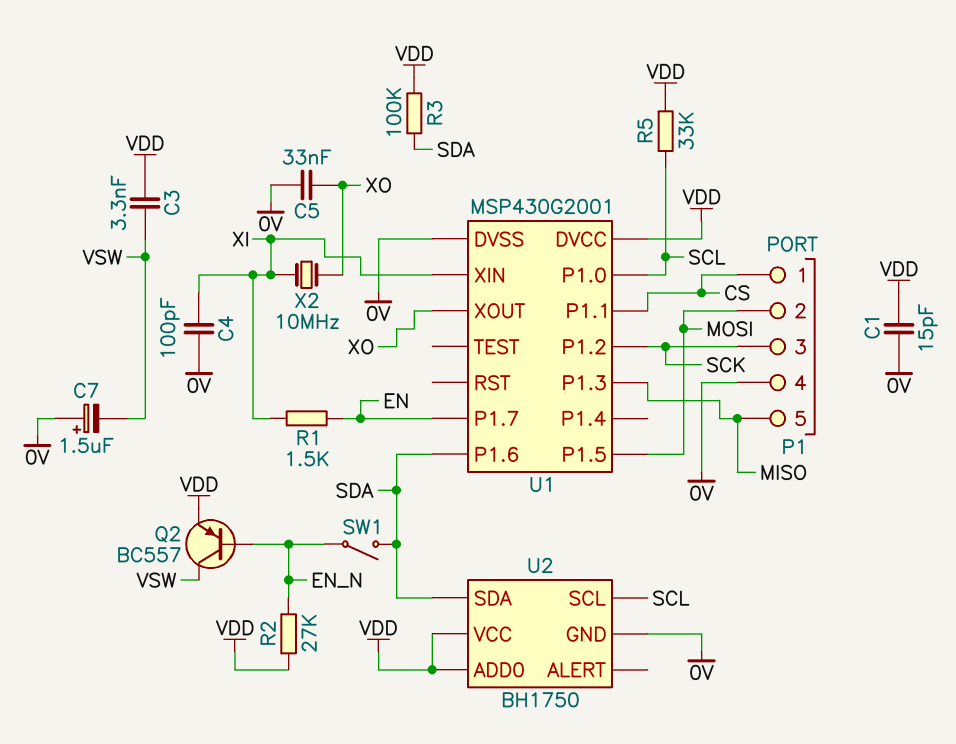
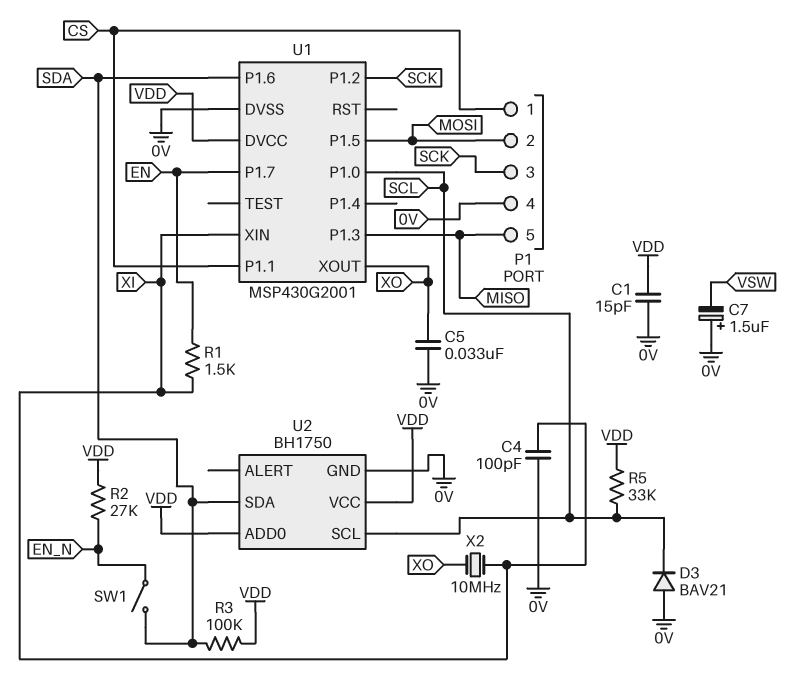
C3: 3.3nF (VDD, VSW) -> none
D3: none -> diode BAV21 (A 0V, K SCL)
Q2: PNP BC557 (B EN_N, C VSW, E VDD) -> none

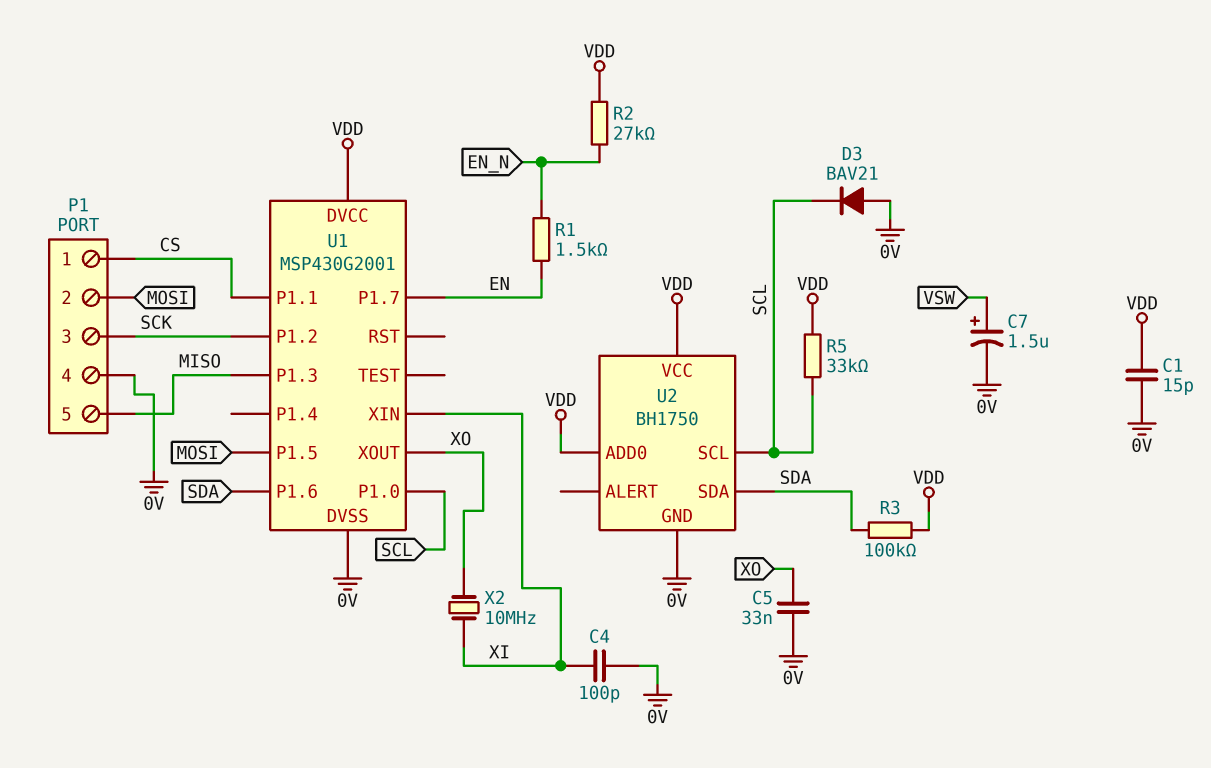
C7: 1.5uF (plus 0V, minus VSW) -> 1.5uF (plus VSW, minus 0V)
R1: 1.5k (EN, XI) -> 1.5k (EN, EN_N)
SW1: switch (EN_N, SDA) -> none

